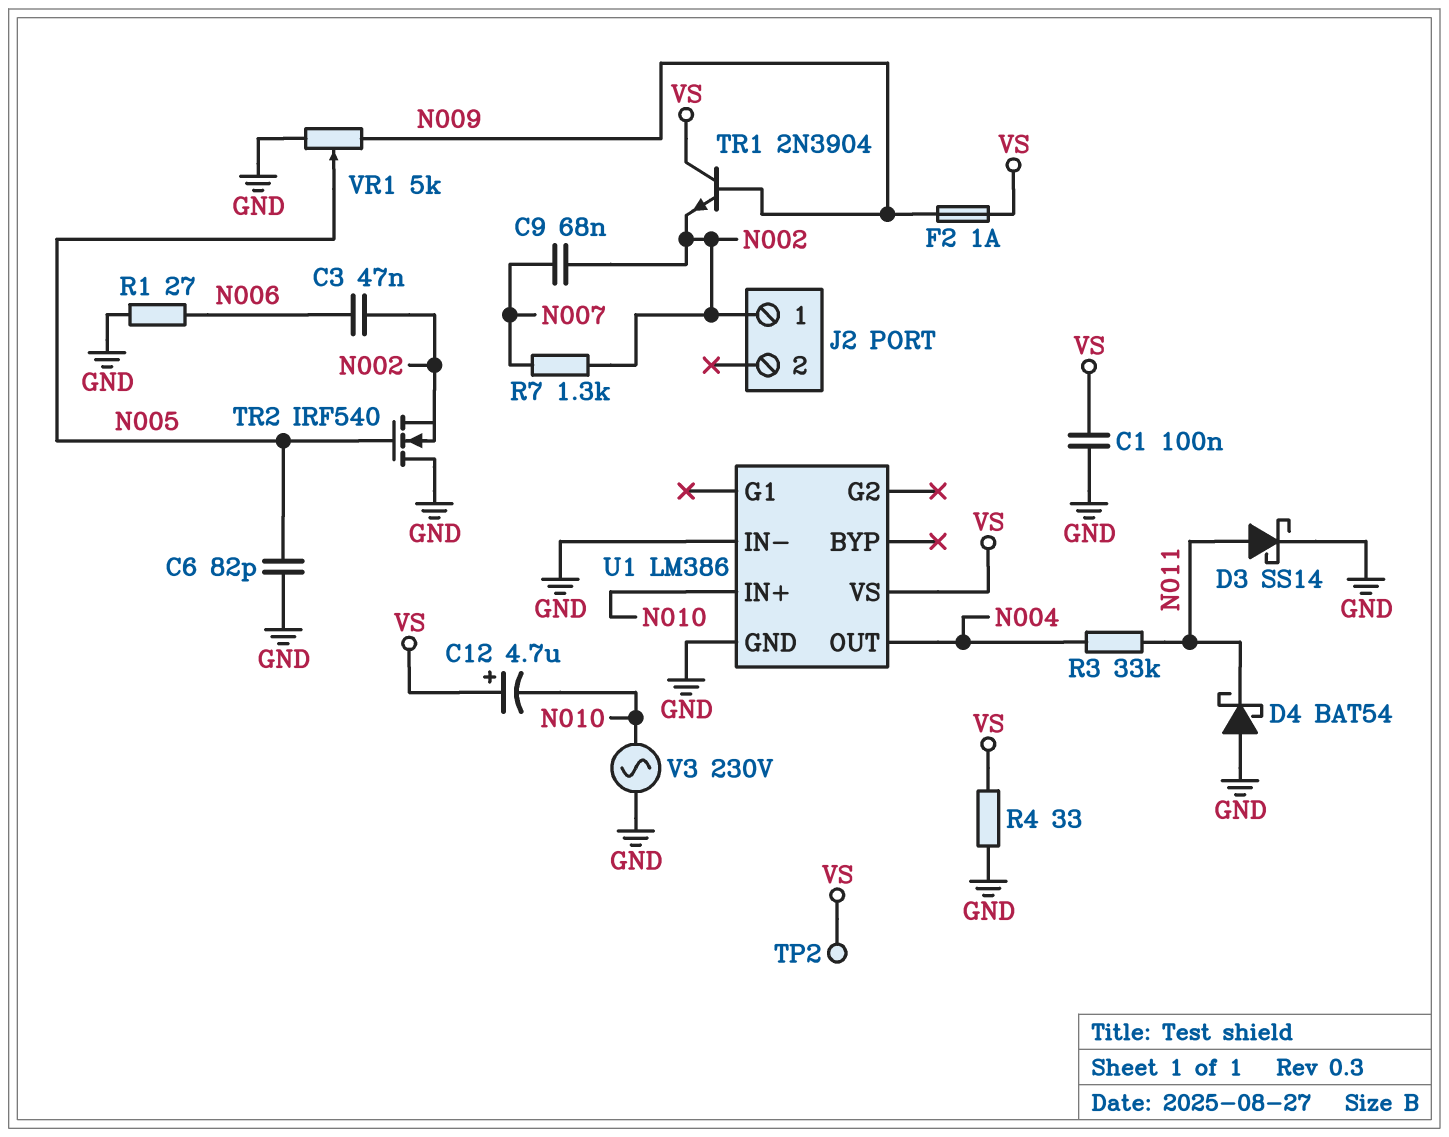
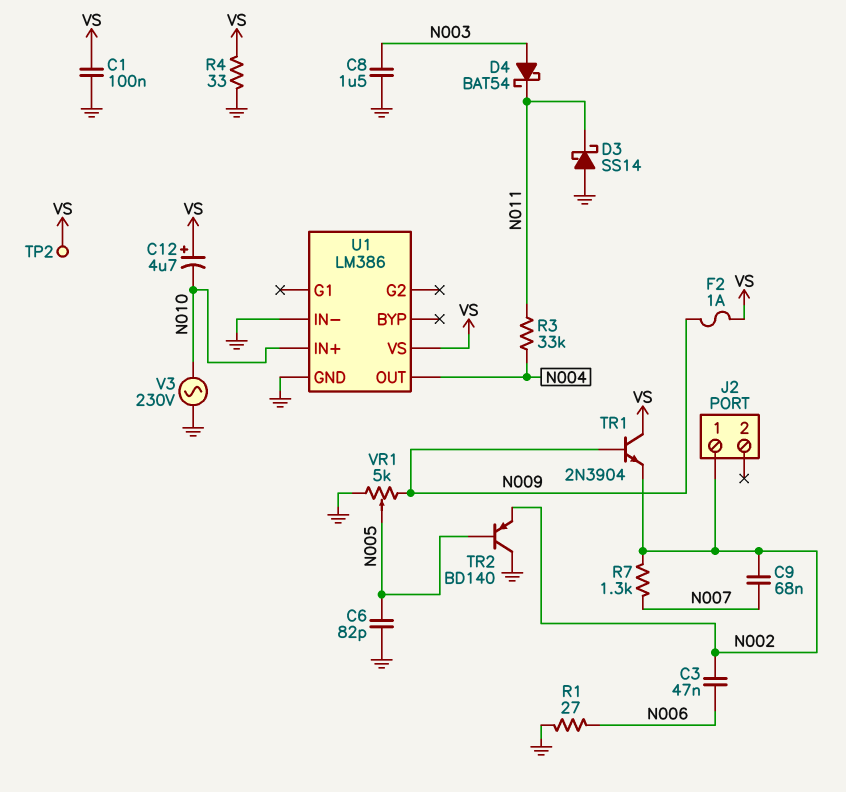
C8: none -> 1.5uF (GND, N003)
D3: schottky SS14 (A N011, K GND) -> schottky SS14 (A GND, K N011)
D4: schottky BAT54 (A GND, K N011) -> schottky BAT54 (A N003, K N011)
TR2: NMOS IRF540 (G N005, D GND, S N002) -> PNP BD140 (B N005, C GND, E N002)

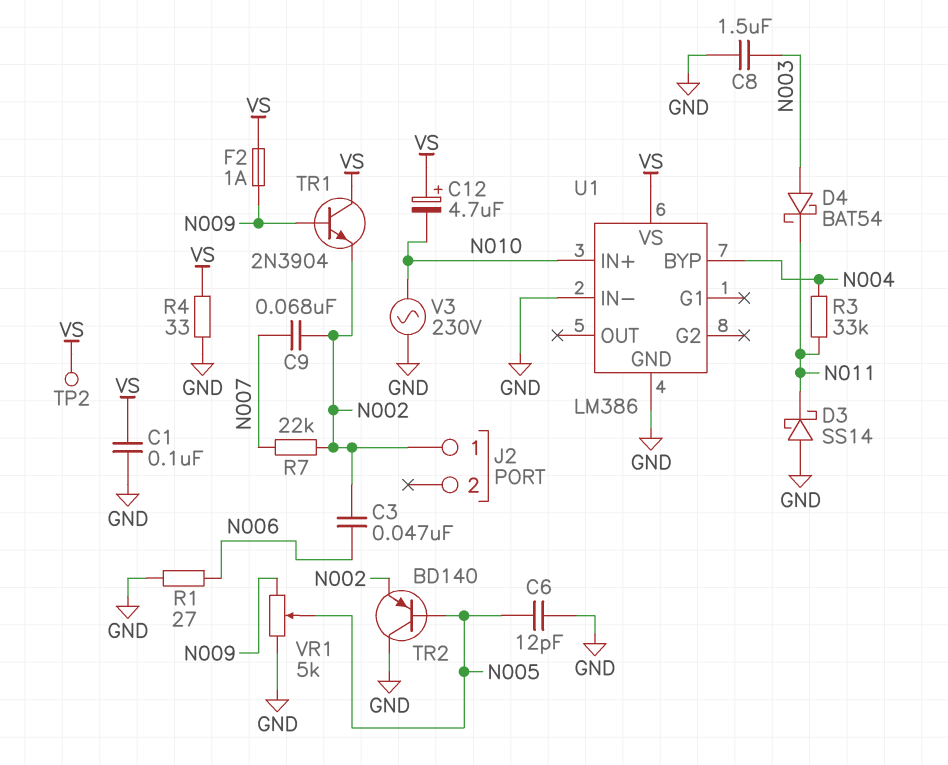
C6: 82pF (GND, N005) -> 12pF (GND, N005)
R7: 1.3k (N002, N007) -> 22k (N002, N007)
U1 pin BYP: none -> N004
U1 pin OUT: N004 -> none

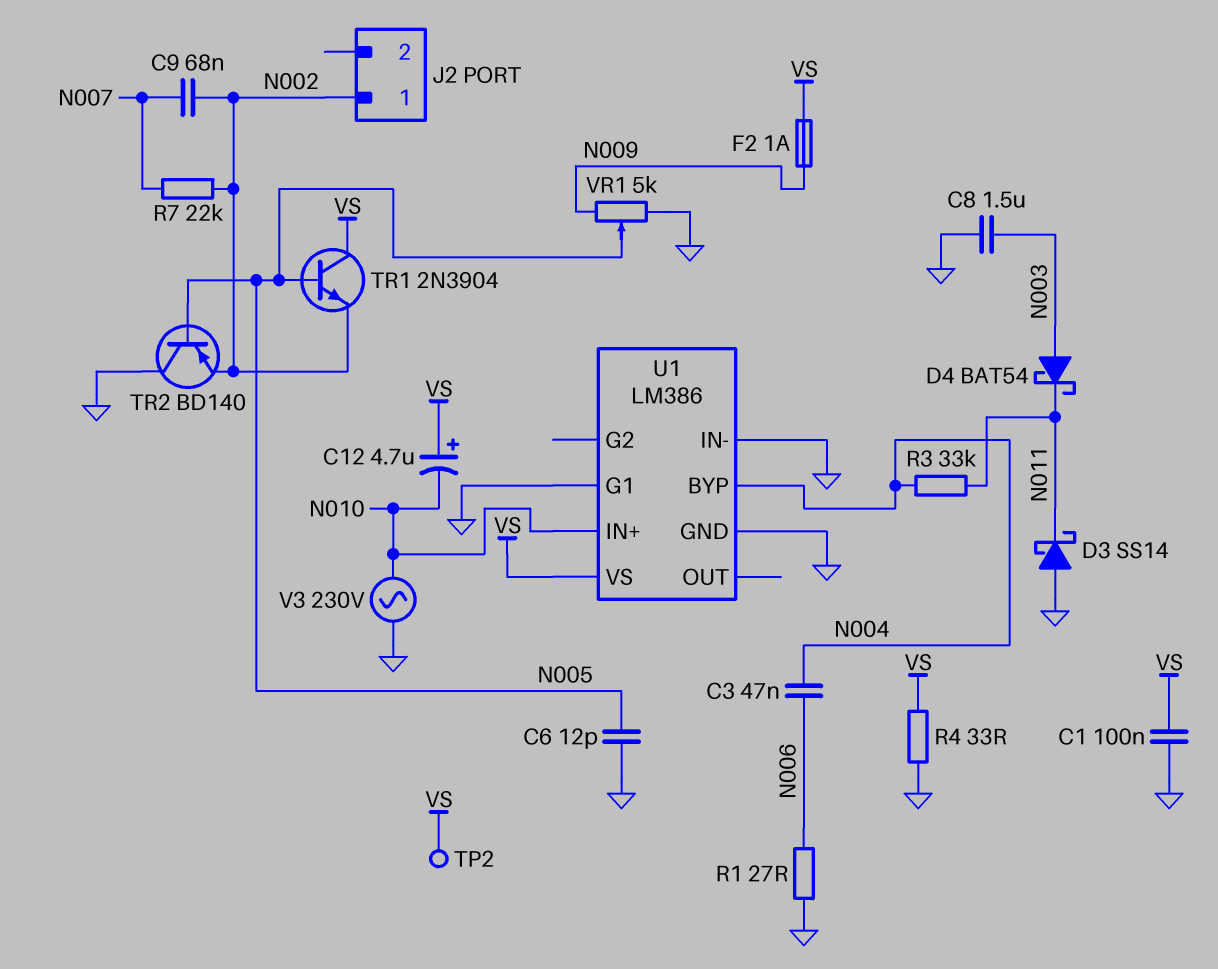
C3: 47nF (N002, N006) -> 47nF (N004, N006)
TR1: NPN 2N3904 (B N009, C VS, E N002) -> NPN 2N3904 (B N005, C VS, E N002)
U1 pin G1: none -> GND

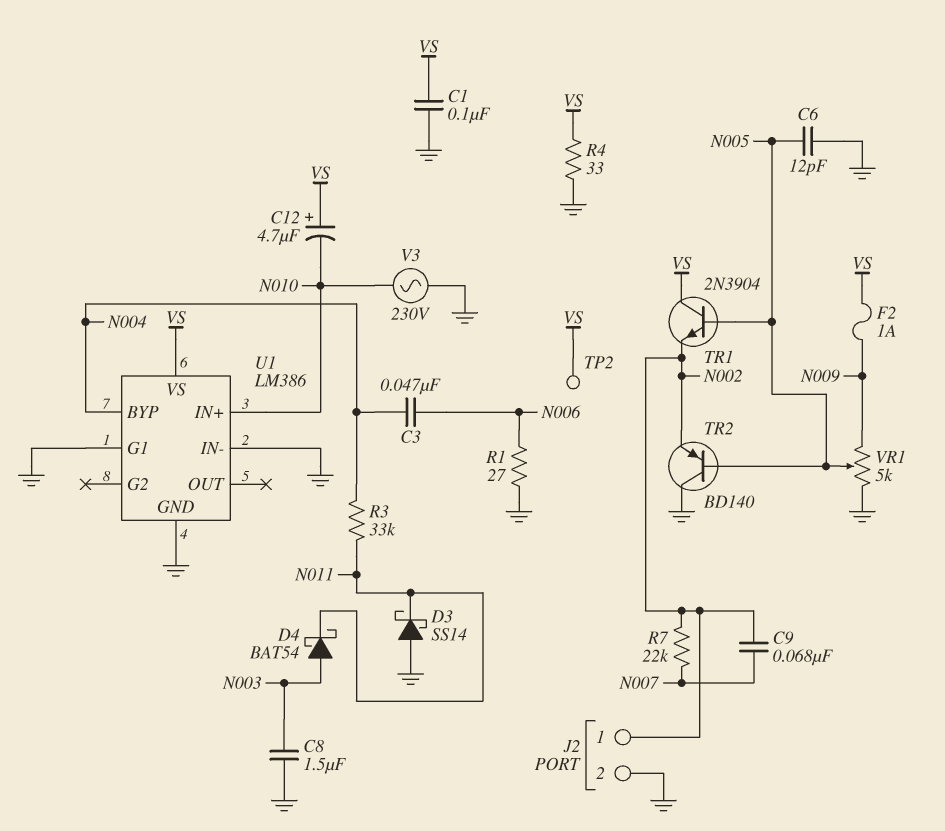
J2 pin 2: none -> GND

